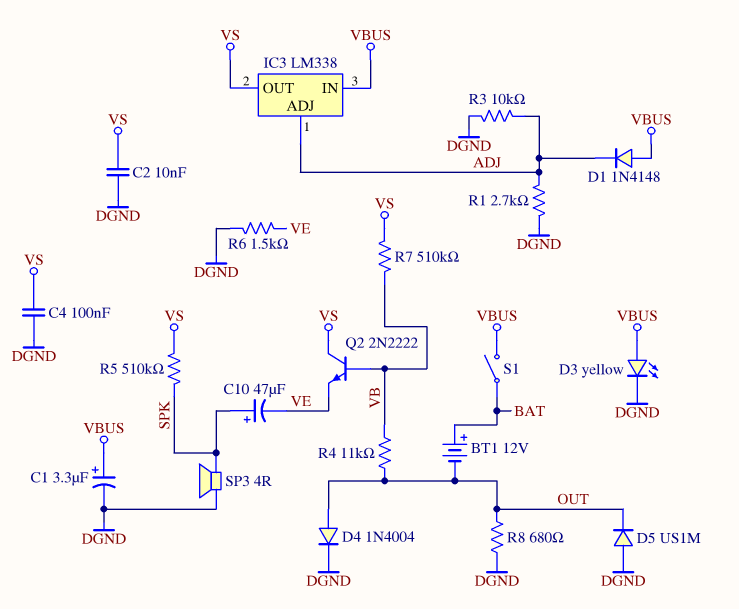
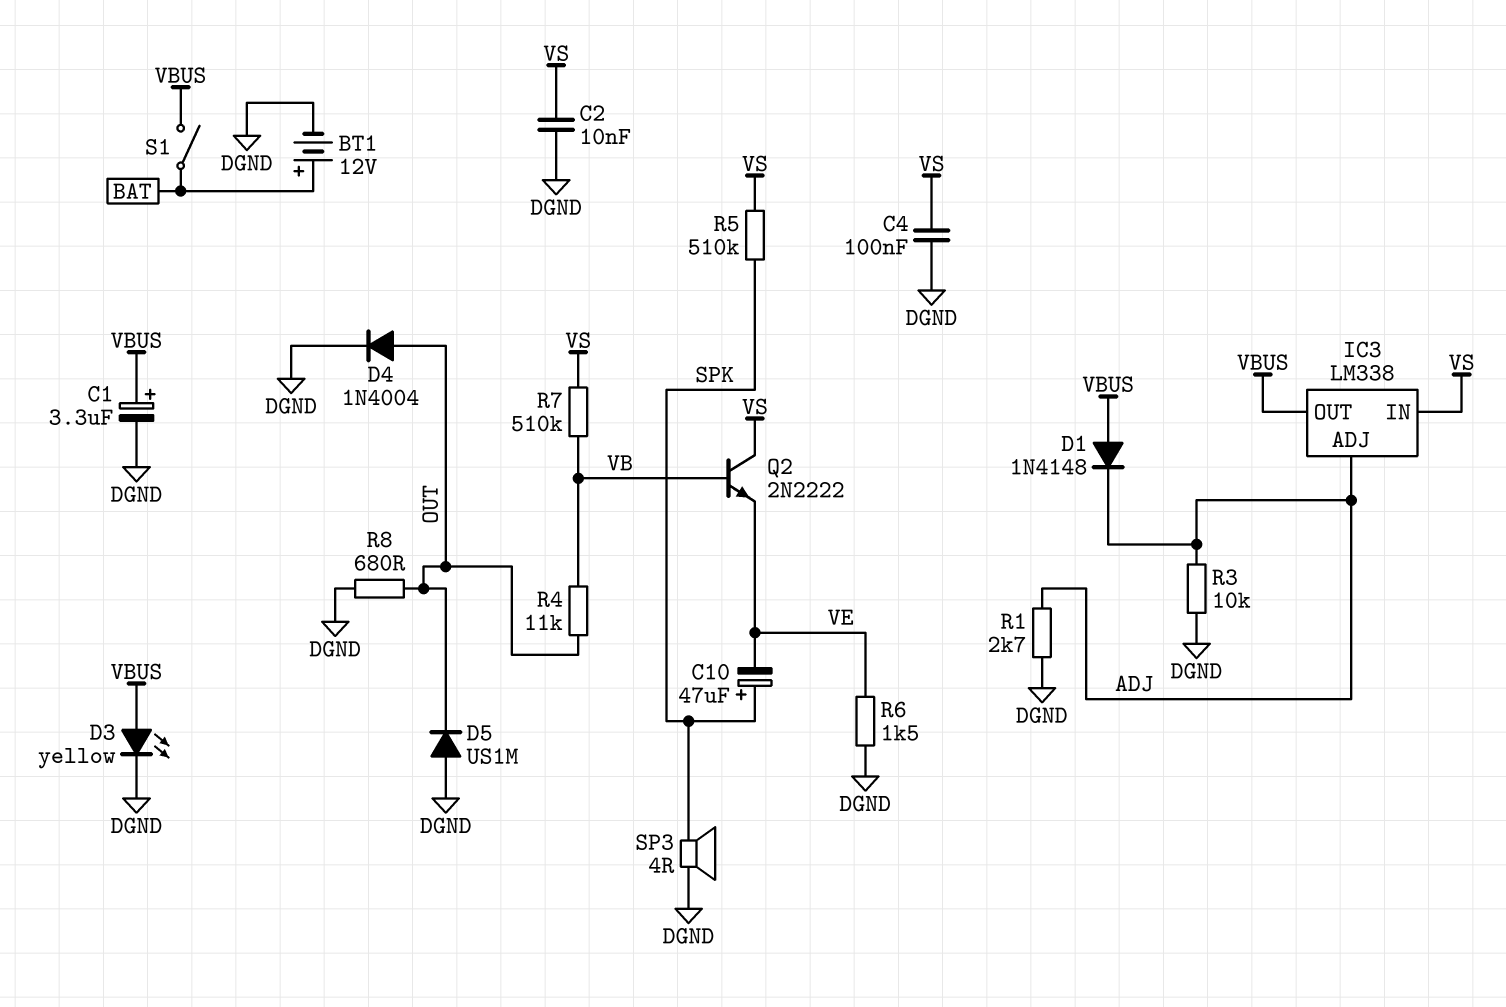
BT1: 12V (plus BAT, minus OUT) -> 12V (plus BAT, minus DGND)
IC3 pin IN: VBUS -> VS
IC3 pin OUT: VS -> VBUS

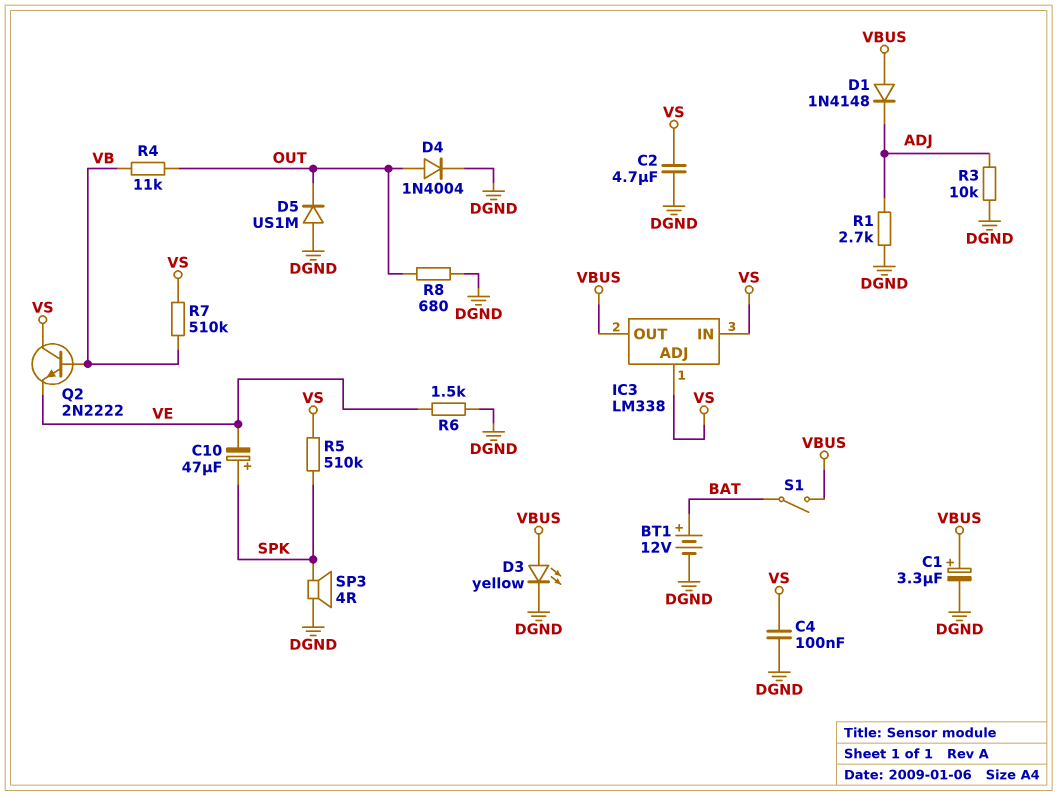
C2: 10nF (DGND, VS) -> 4.7uF (DGND, VS)
IC3 pin ADJ: ADJ -> VS

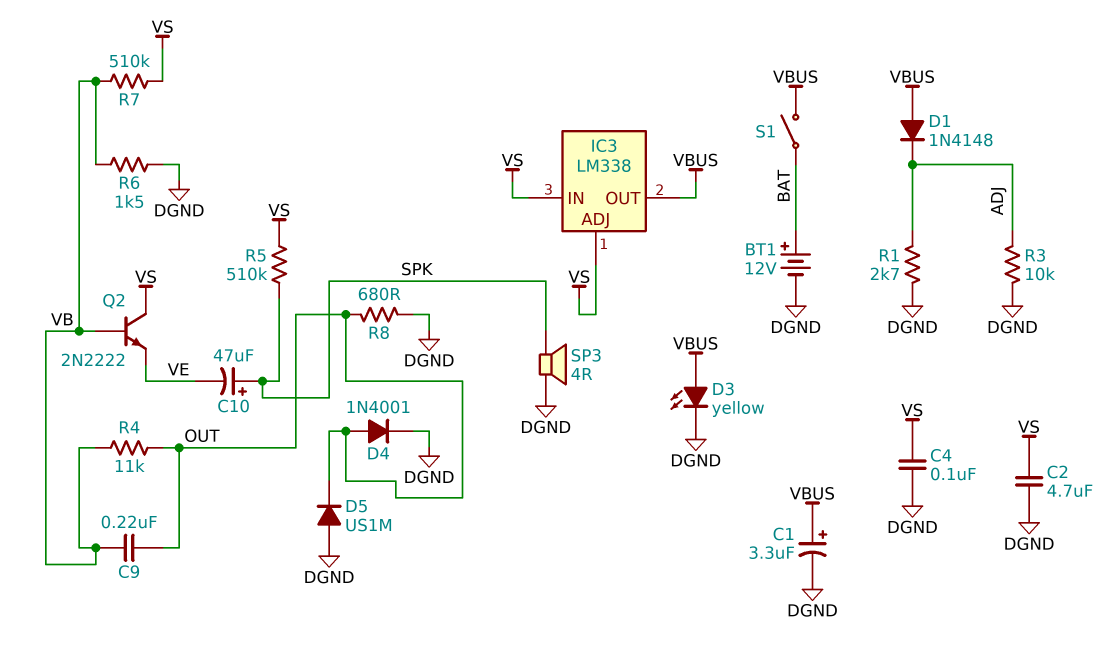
C9: none -> 220nF (OUT, VB)
D4: diode 1N4004 (A OUT, K DGND) -> diode 1N4001 (A OUT, K DGND)
R6: 1.5k (DGND, VE) -> 1.5k (DGND, VB)

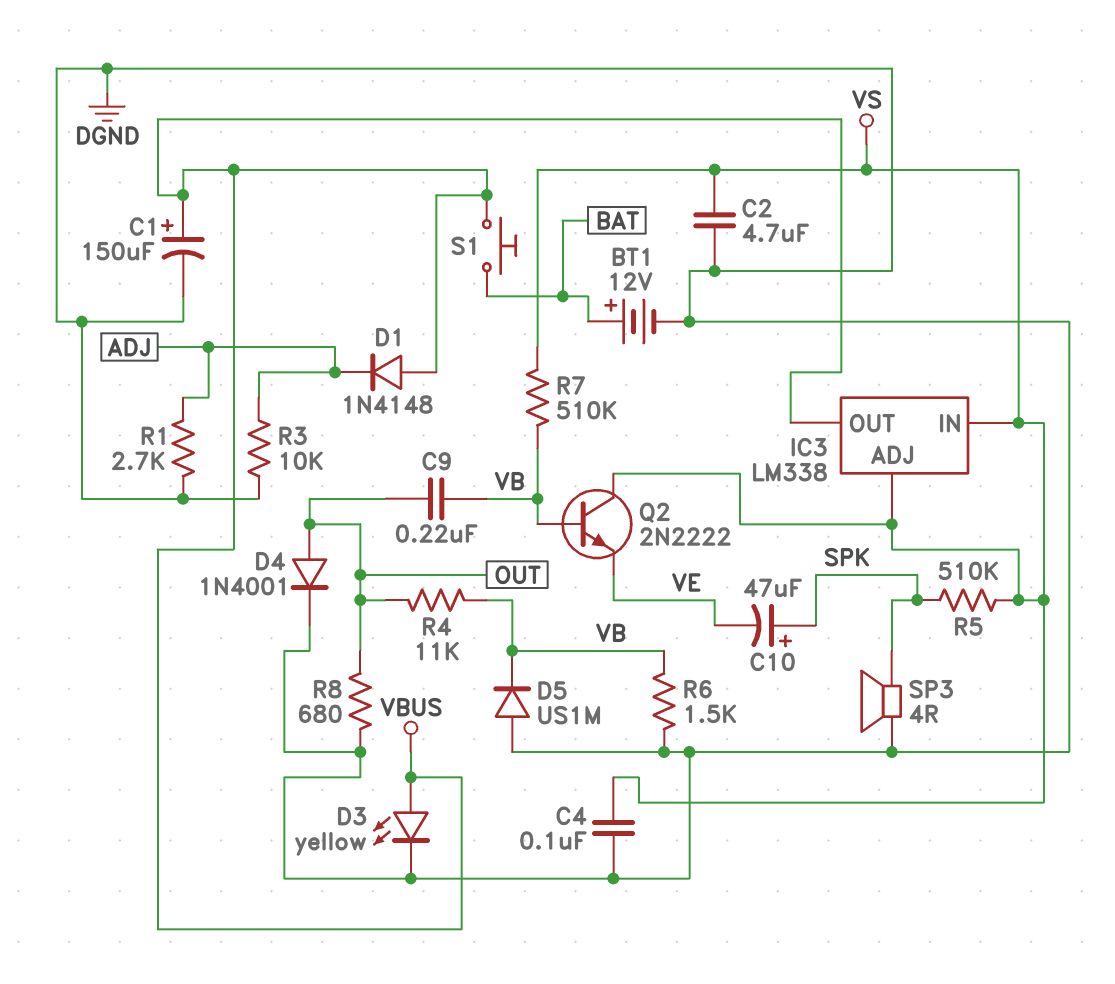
C1: 3.3uF (plus VBUS, minus DGND) -> 150uF (plus VBUS, minus DGND)
D5: diode US1M (A DGND, K OUT) -> diode US1M (A DGND, K VB)
S1: switch (BAT, VBUS) -> button (BAT, VBUS)

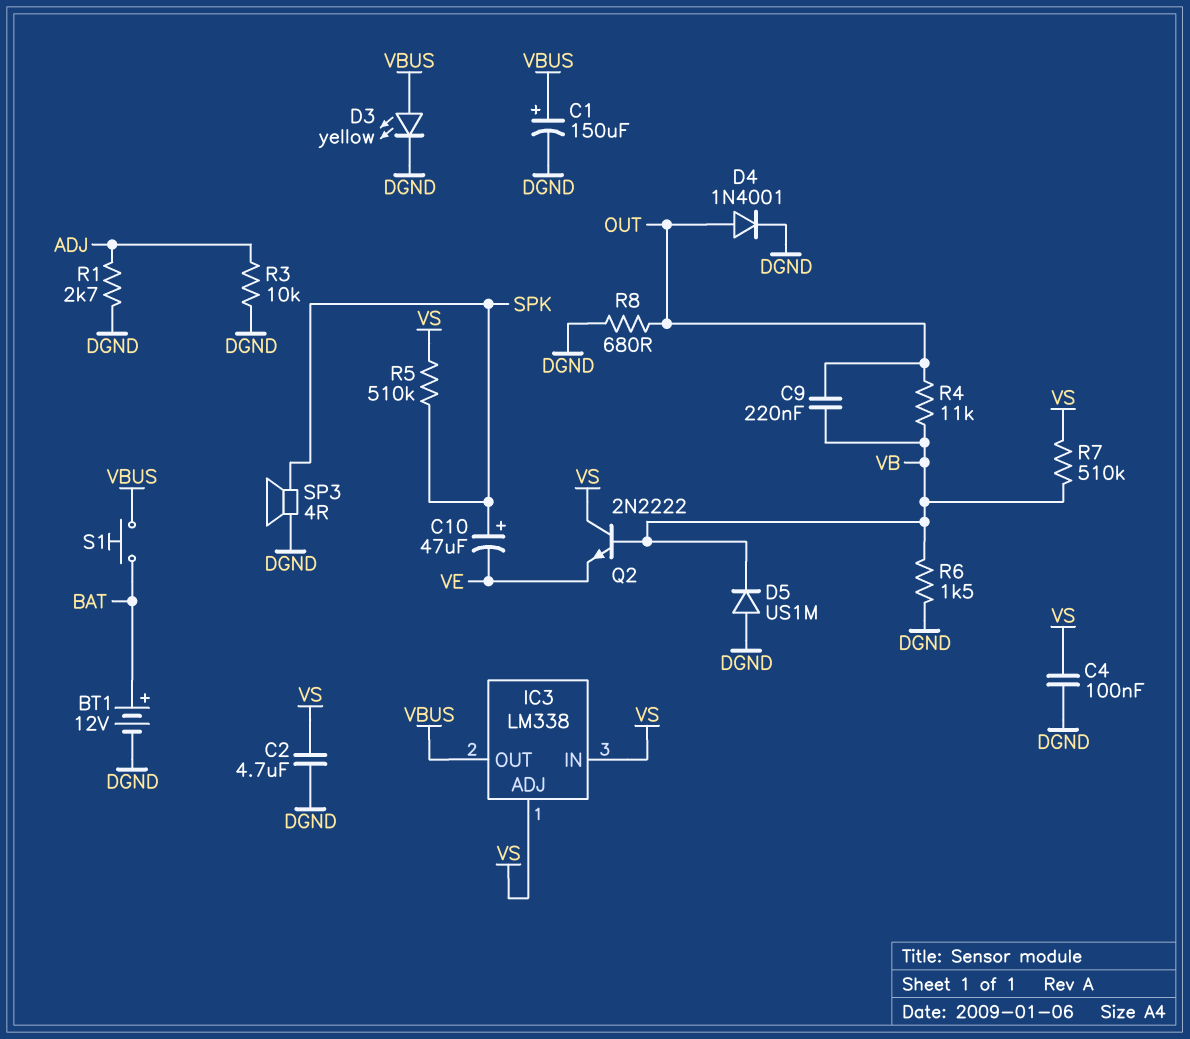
D1: diode 1N4148 (A VBUS, K ADJ) -> none

